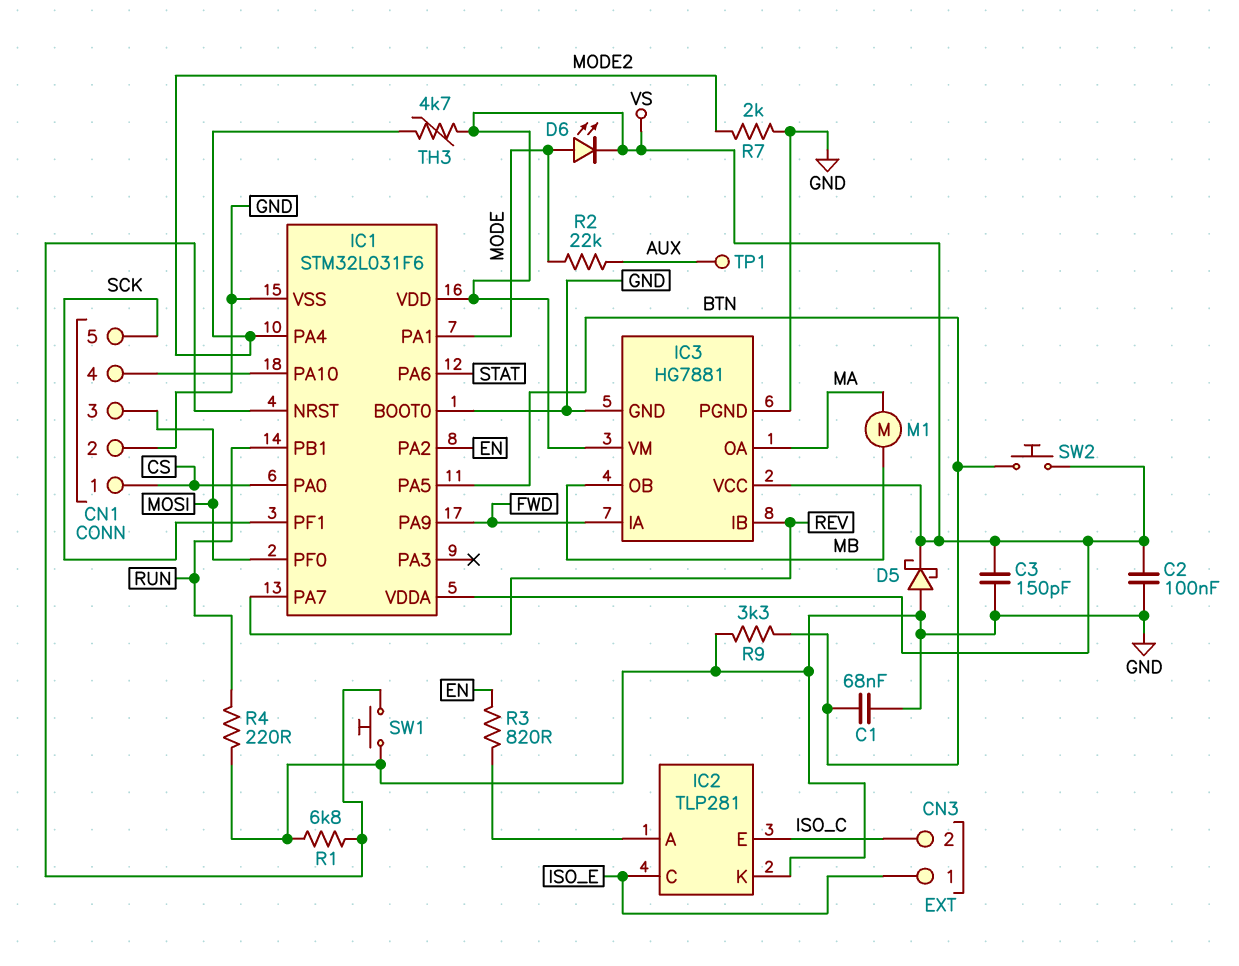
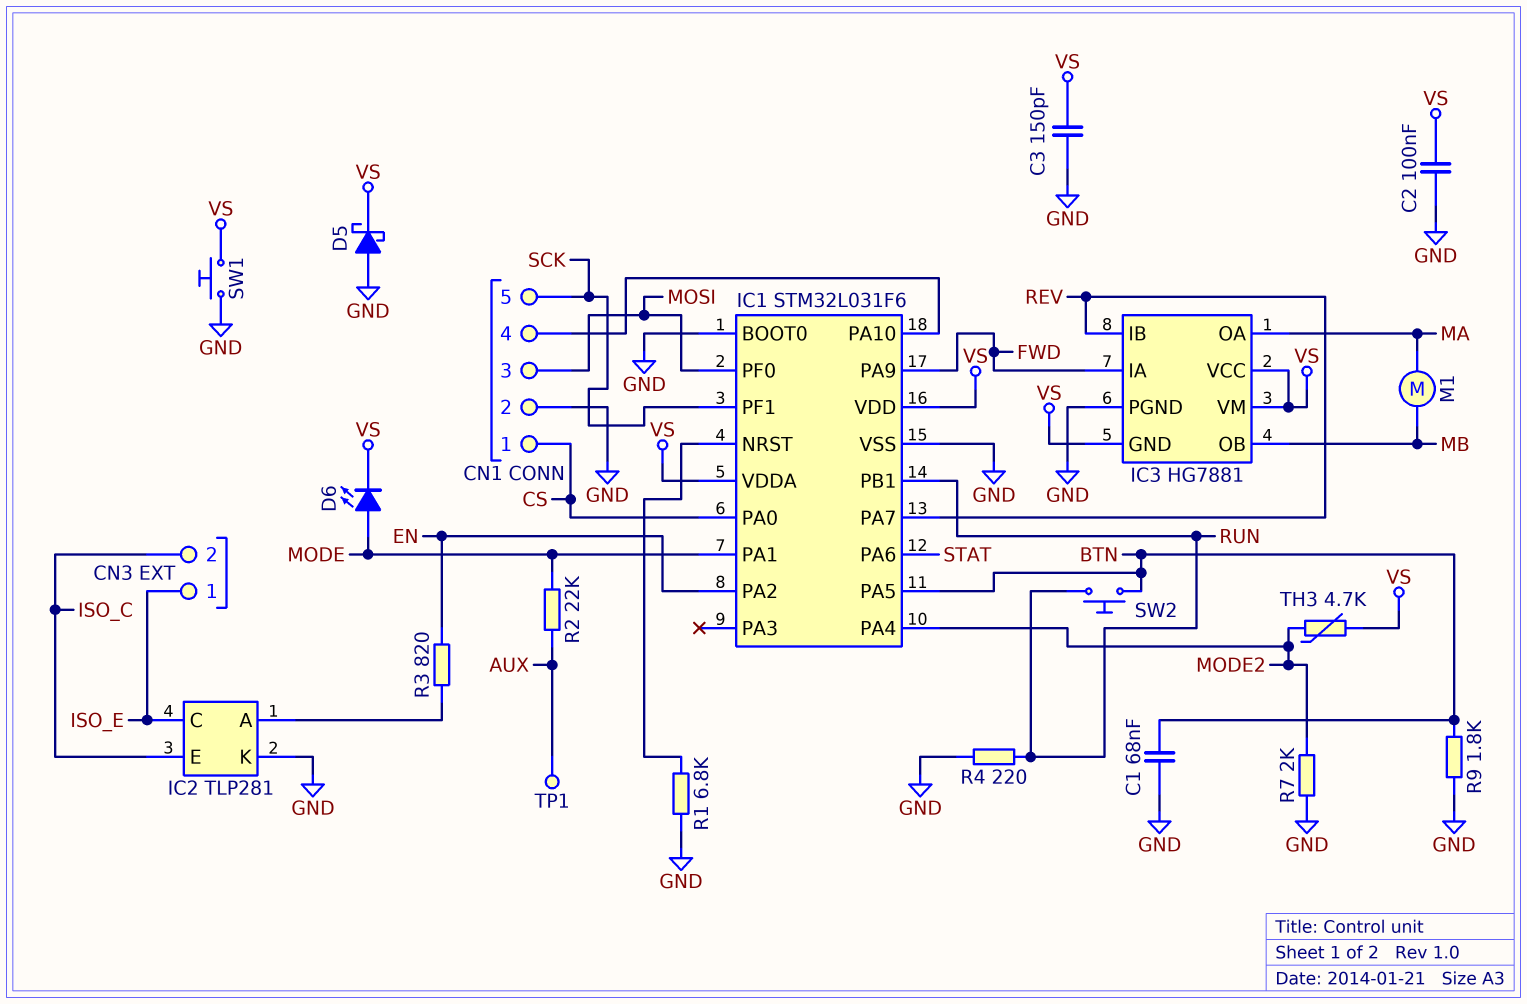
IC3 pin GND: GND -> VS
R9: 3.3k (BTN, GND) -> 1.8k (BTN, GND)
SW1: button (GND, IC1/NRST) -> button (GND, VS)
SW2: button (BTN, VS) -> button (BTN, RUN)

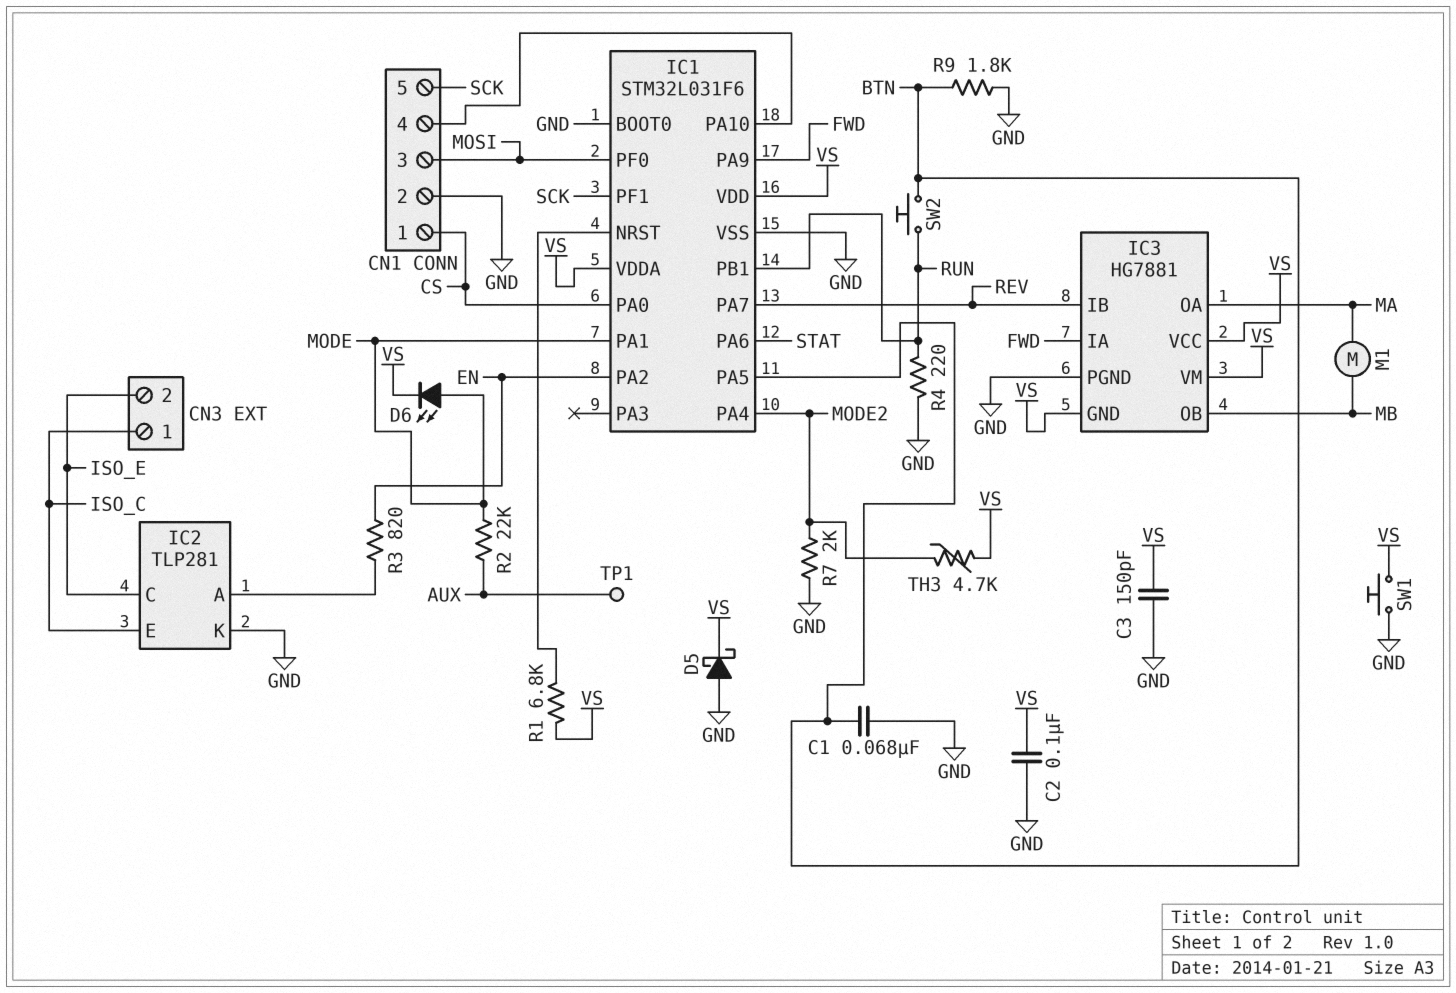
CN3 pin 1: ISO_E -> ISO_C
CN3 pin 2: ISO_C -> ISO_E
R1: 6.8k (GND, IC1/NRST) -> 6.8k (IC1/NRST, VS)

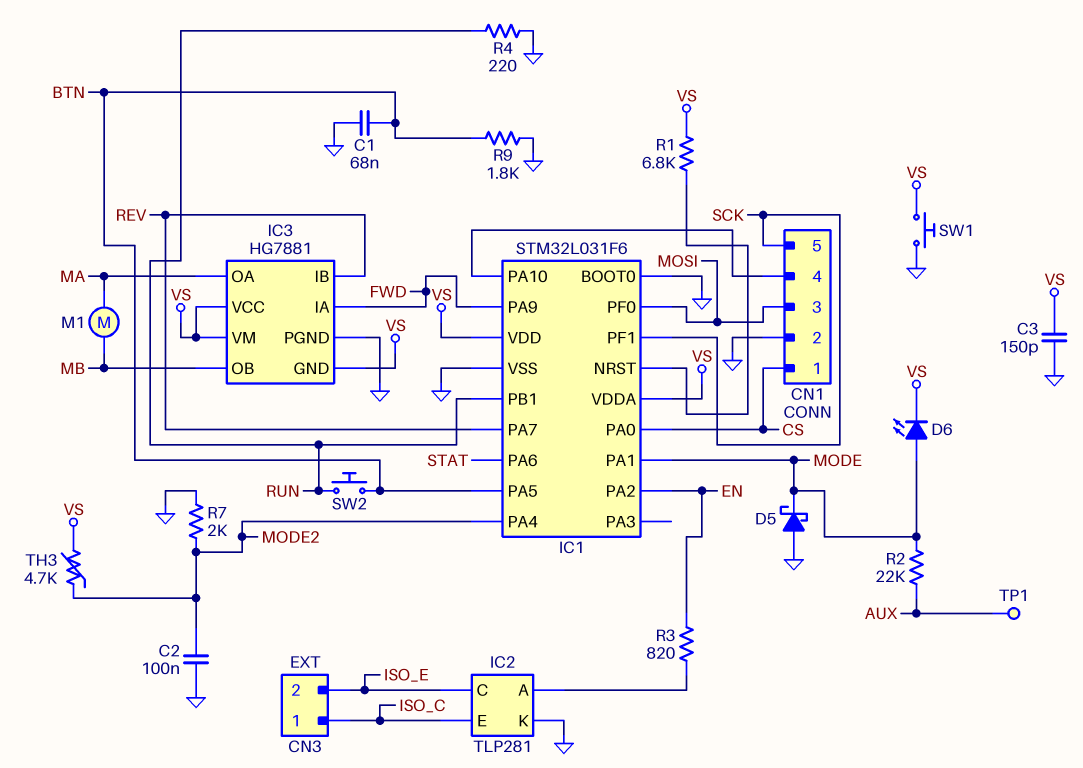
C2: 100nF (GND, VS) -> 100nF (GND, MODE2)
D5: schottky (A GND, K VS) -> schottky (A GND, K MODE)

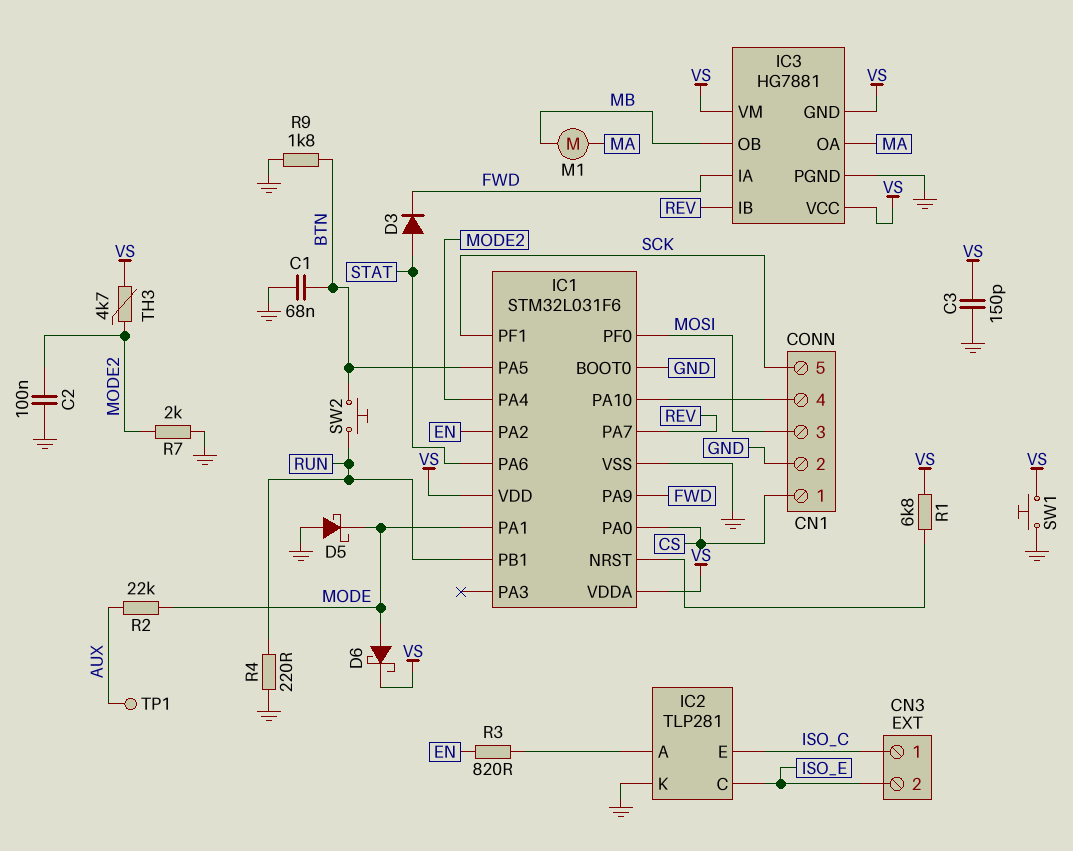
D3: none -> diode (A STAT, K FWD)
D6: LED (A MODE, K VS) -> schottky (A MODE, K VS)

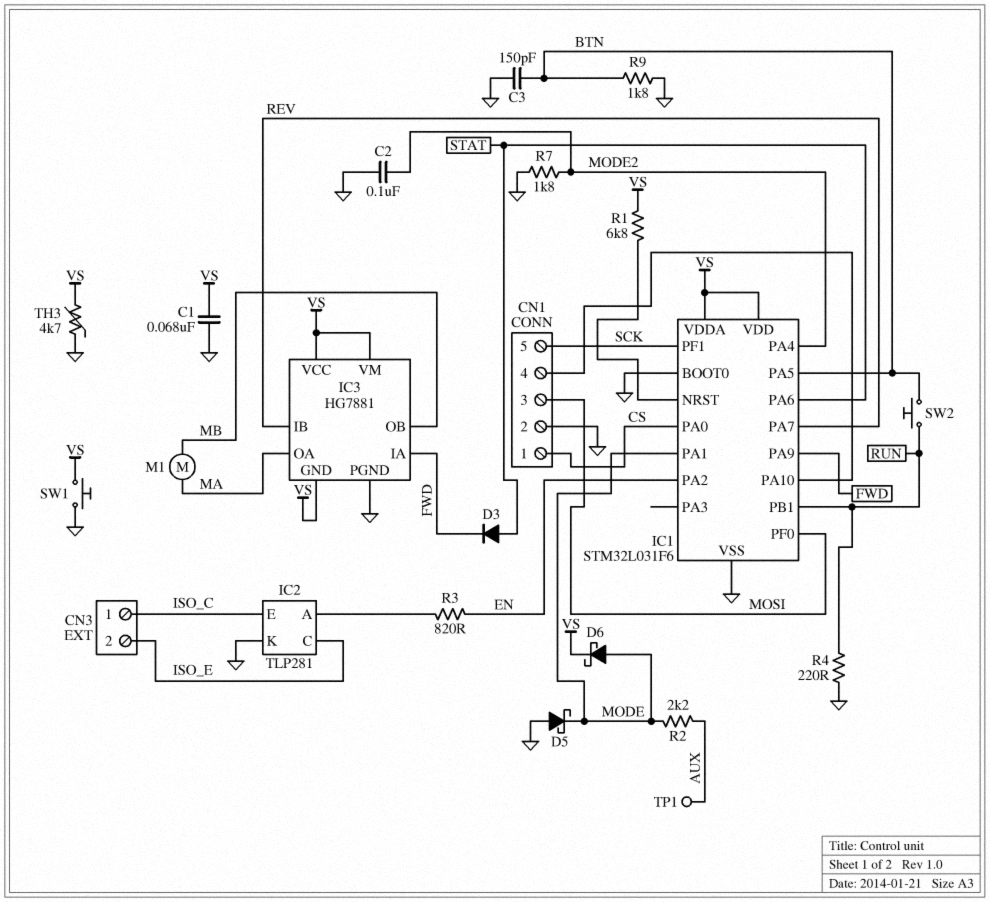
C1: 68nF (BTN, GND) -> 68nF (GND, VS)
C3: 150pF (GND, VS) -> 150pF (BTN, GND)
R2: 22k (AUX, MODE) -> 2.2k (AUX, MODE)
R7: 2k (GND, MODE2) -> 1.8k (GND, MODE2)
TH3: 4.7k (MODE2, VS) -> 4.7k (GND, VS)

